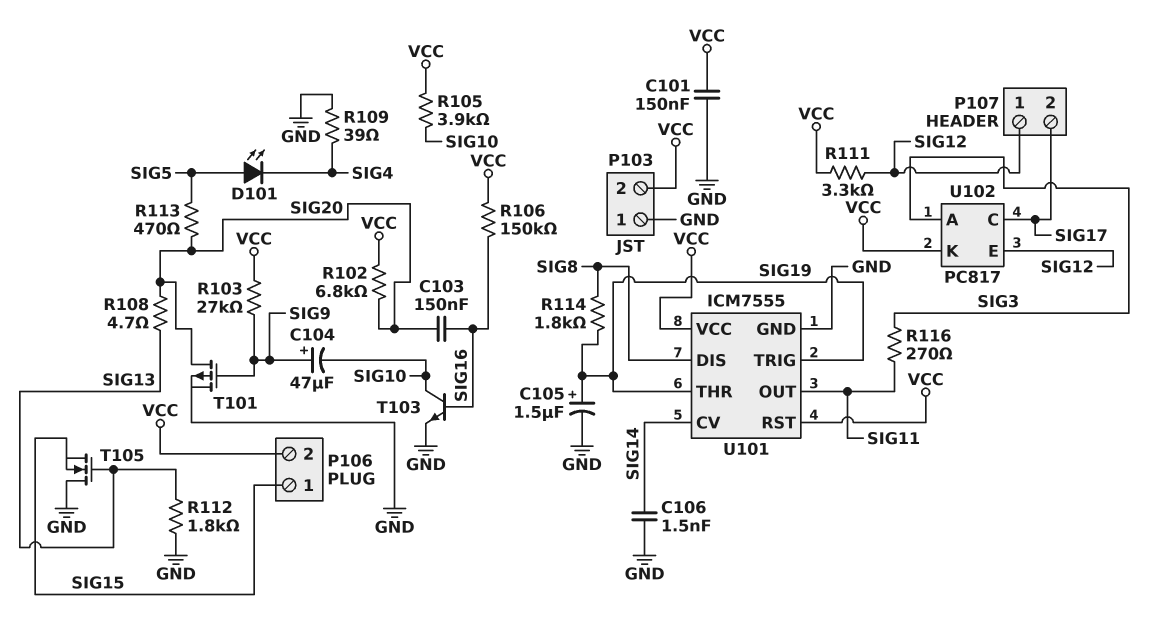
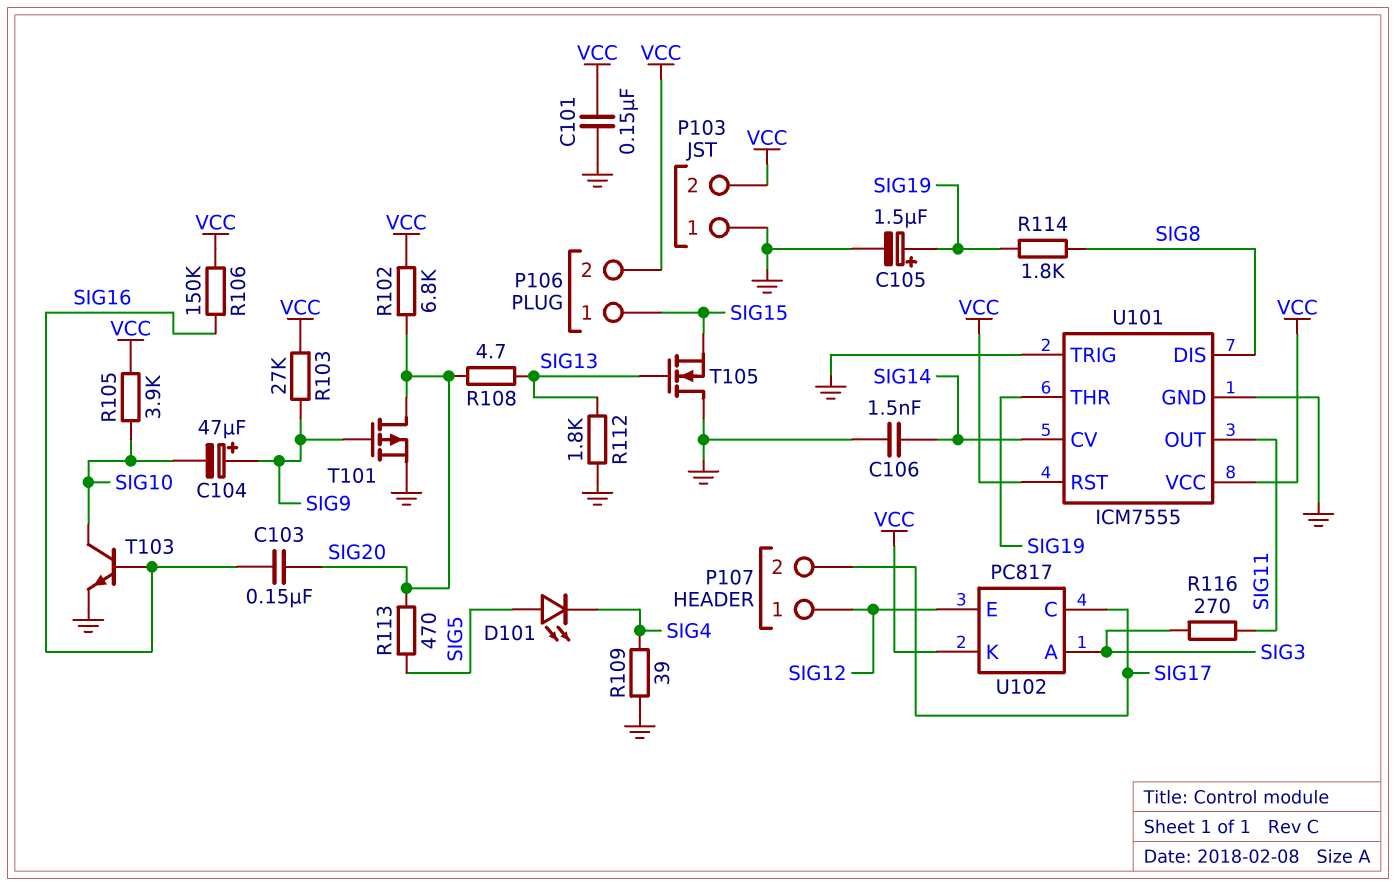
R111: 3.3k (SIG12, VCC) -> none
U101 pin TRIG: SIG19 -> GND

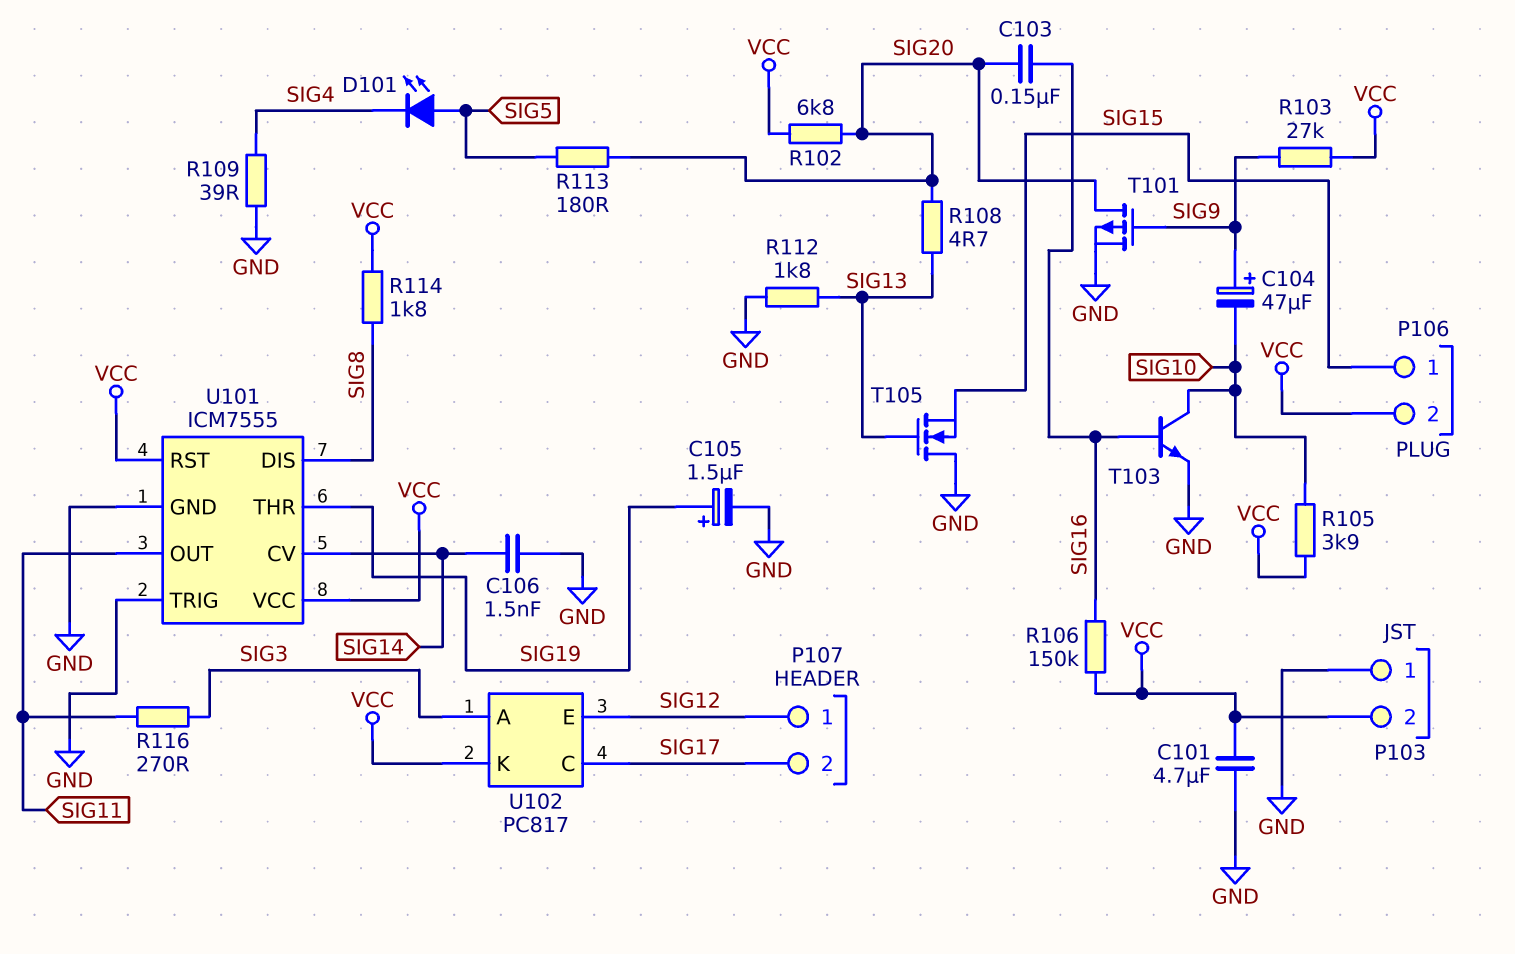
C101: 150nF (GND, VCC) -> 4.7uF (GND, VCC)
R113: 470 (SIG5, SIG20) -> 180 (SIG5, SIG20)
R114: 1.8k (SIG8, SIG19) -> 1.8k (SIG8, VCC)

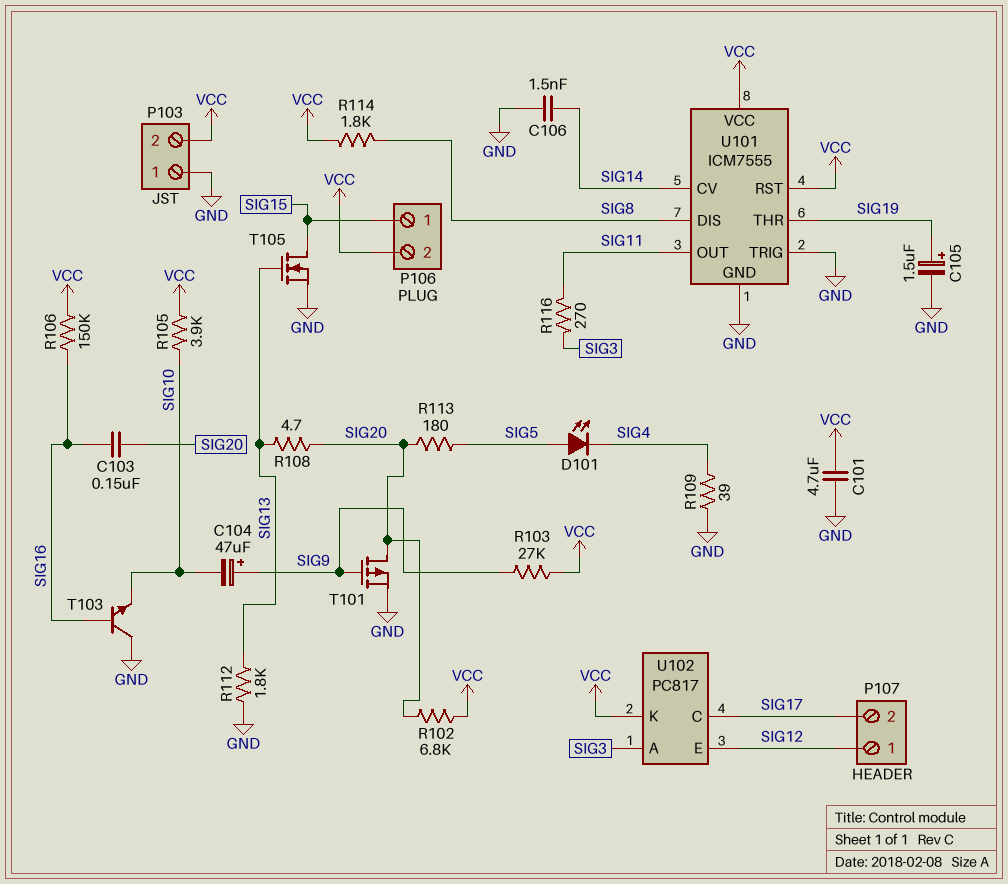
T103: NPN (B SIG16, C SIG10, E GND) -> NPN (B SIG16, C GND, E SIG10)
T105: NMOS (G SIG13, D GND, S SIG15) -> NMOS (G SIG13, D SIG15, S GND)

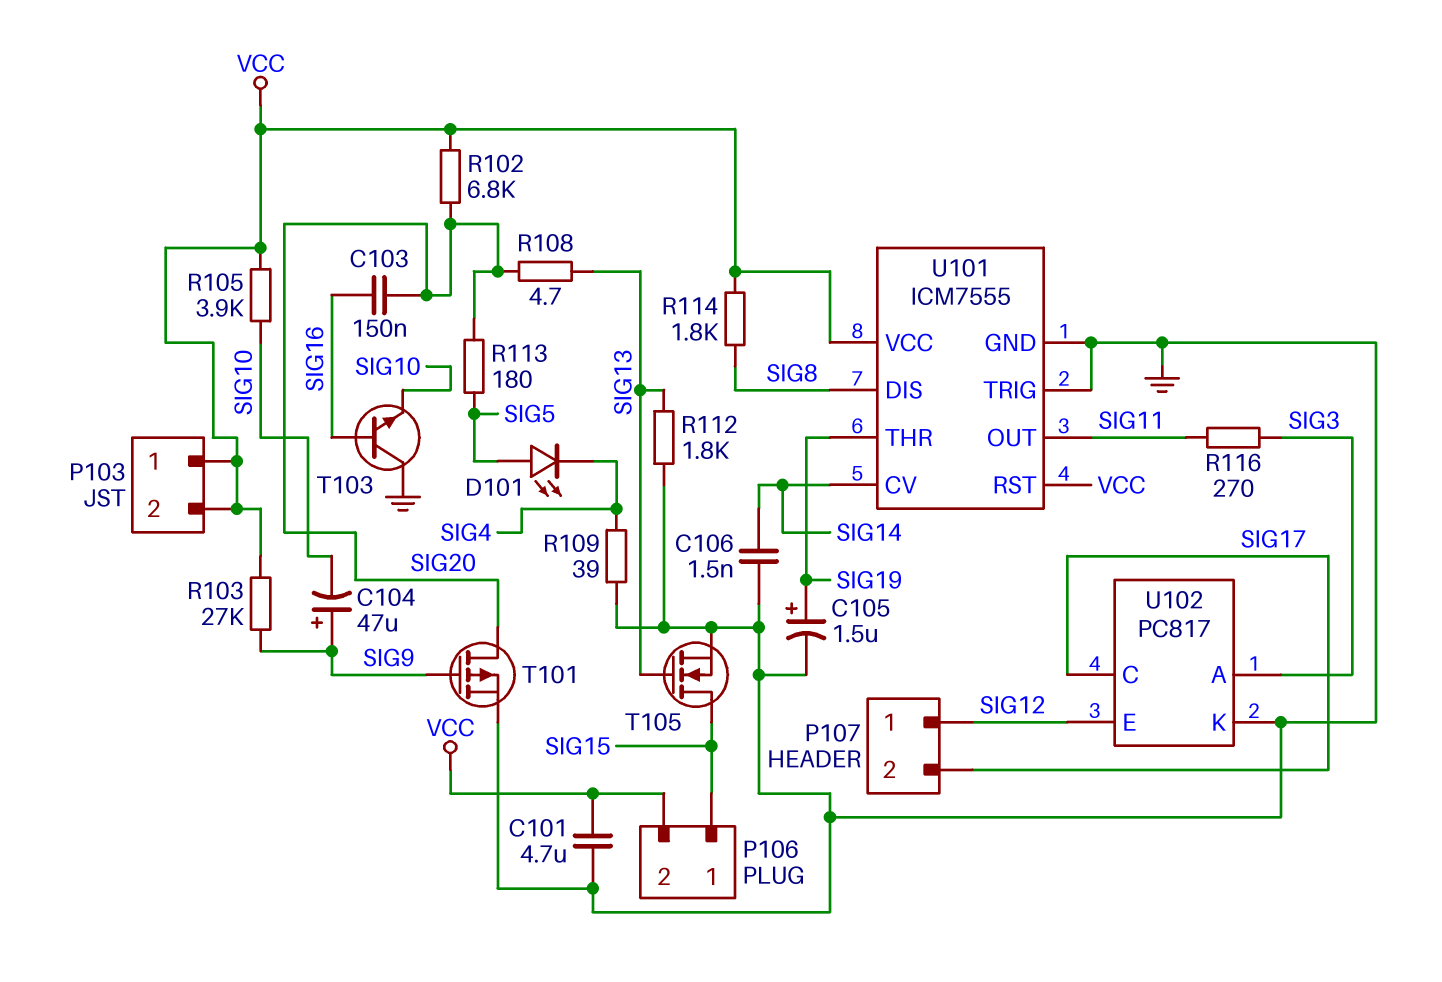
P103 pin 1: GND -> VCC
R106: 150k (SIG16, VCC) -> none
U102 pin K: VCC -> GND

